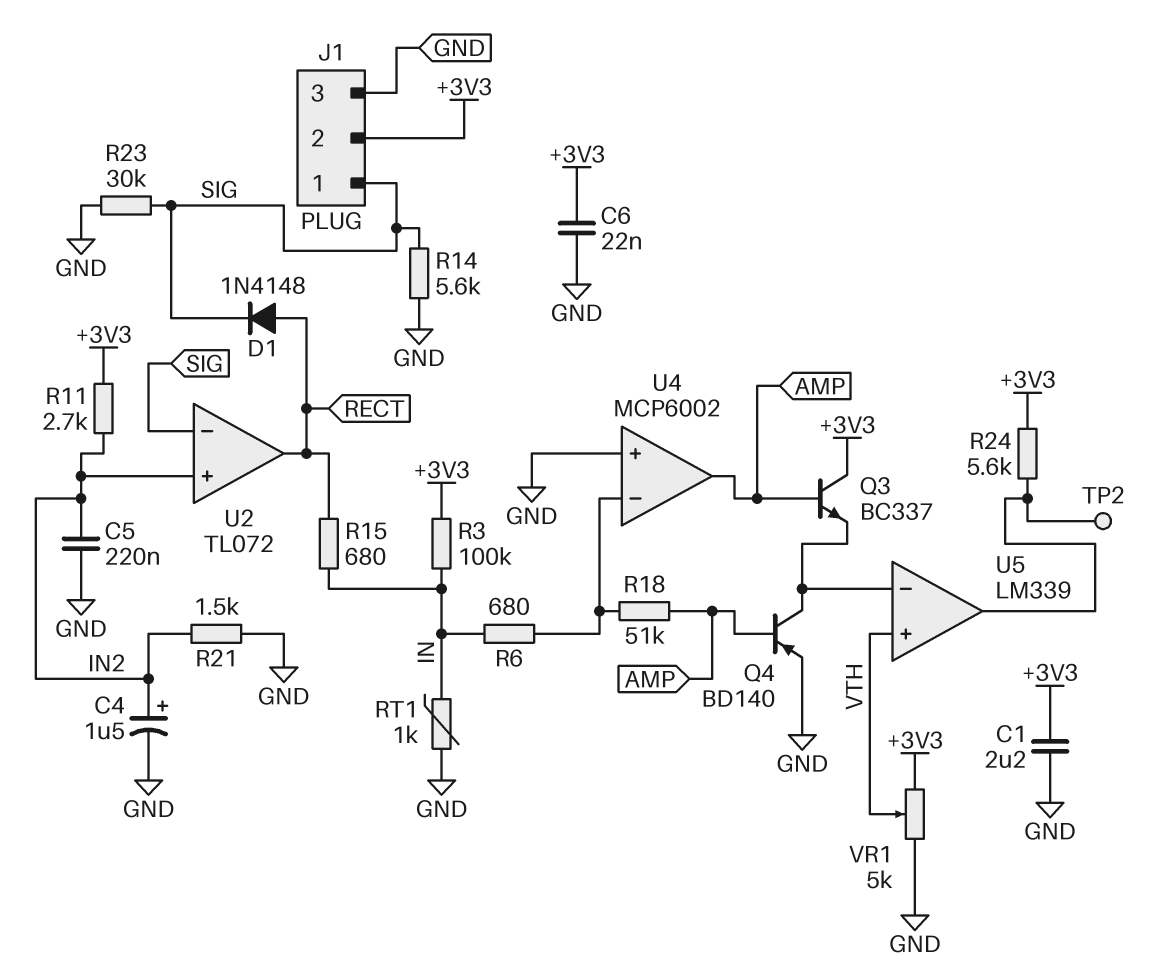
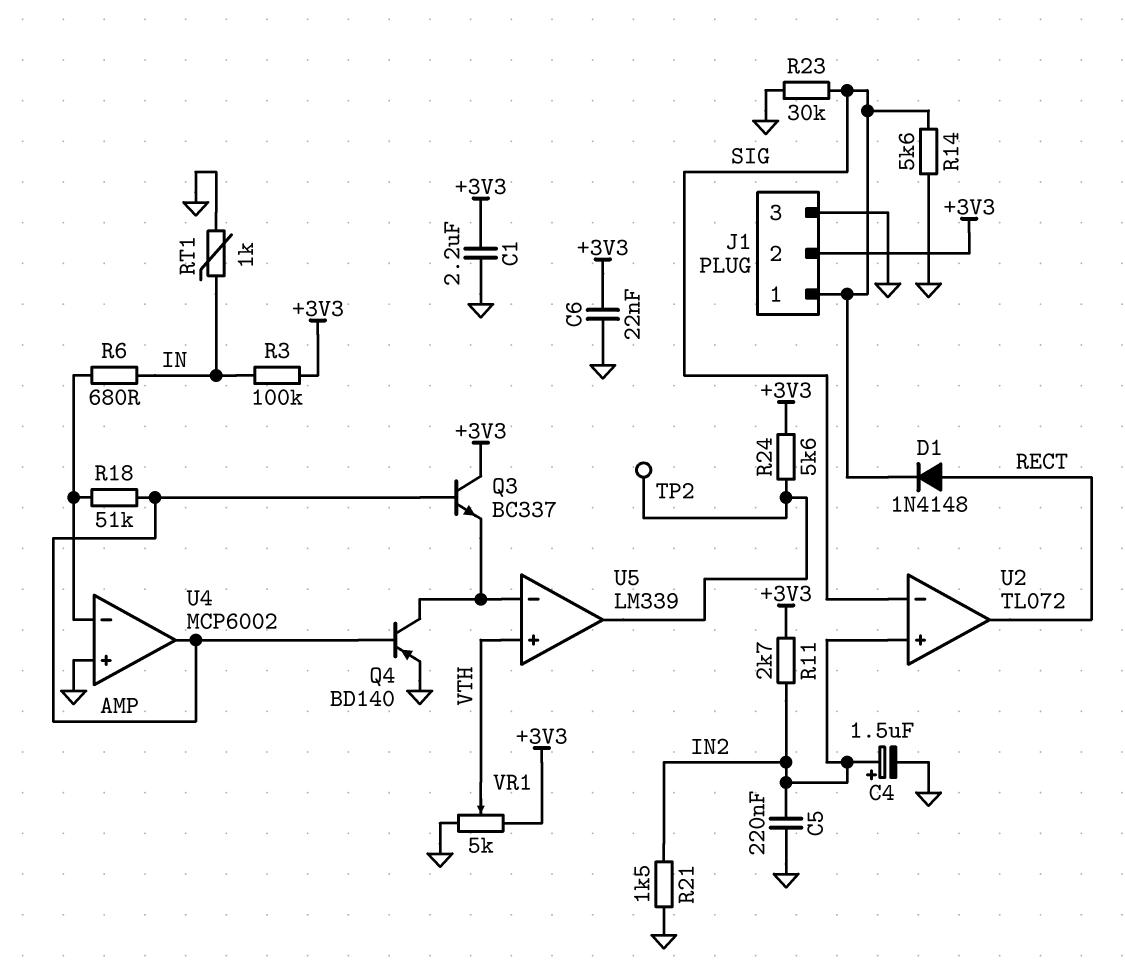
R15: 680 (IN, RECT) -> none

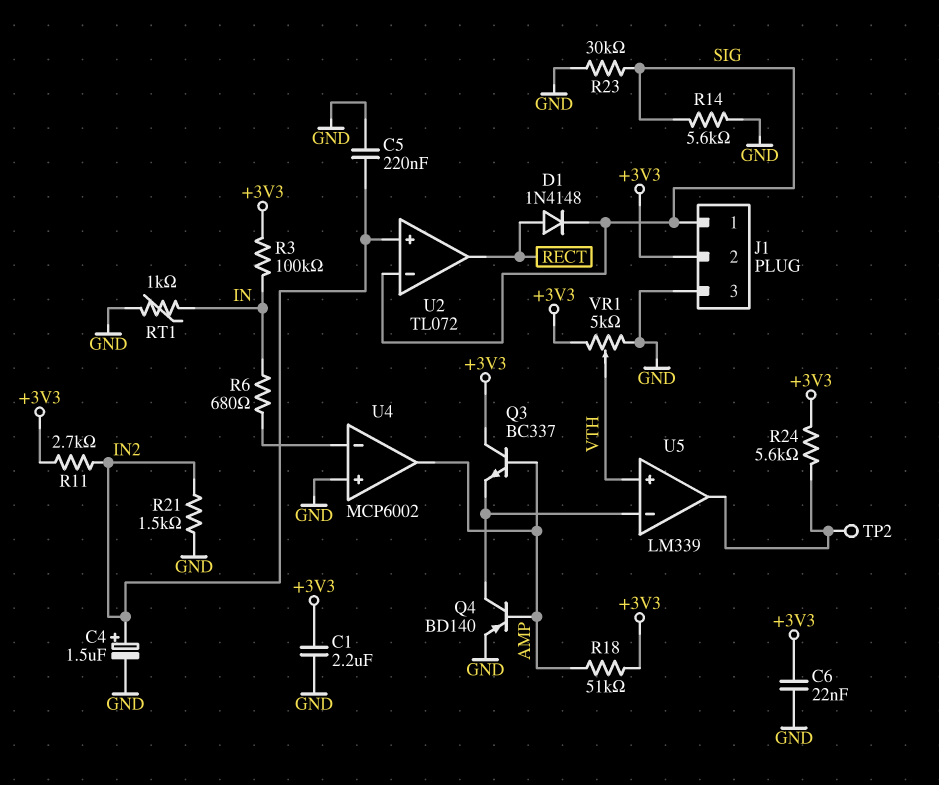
R18: 51k (AMP, U4/in-) -> 51k (+3V3, AMP)

